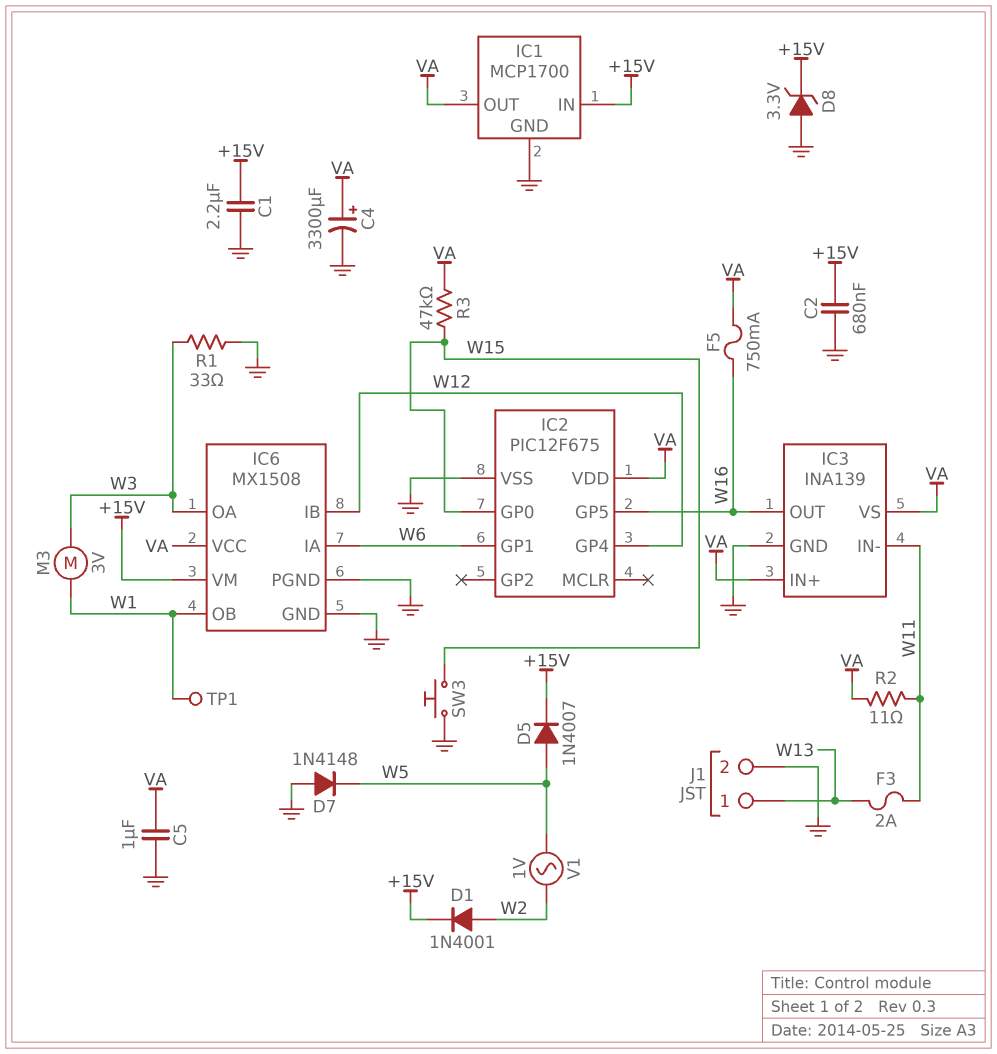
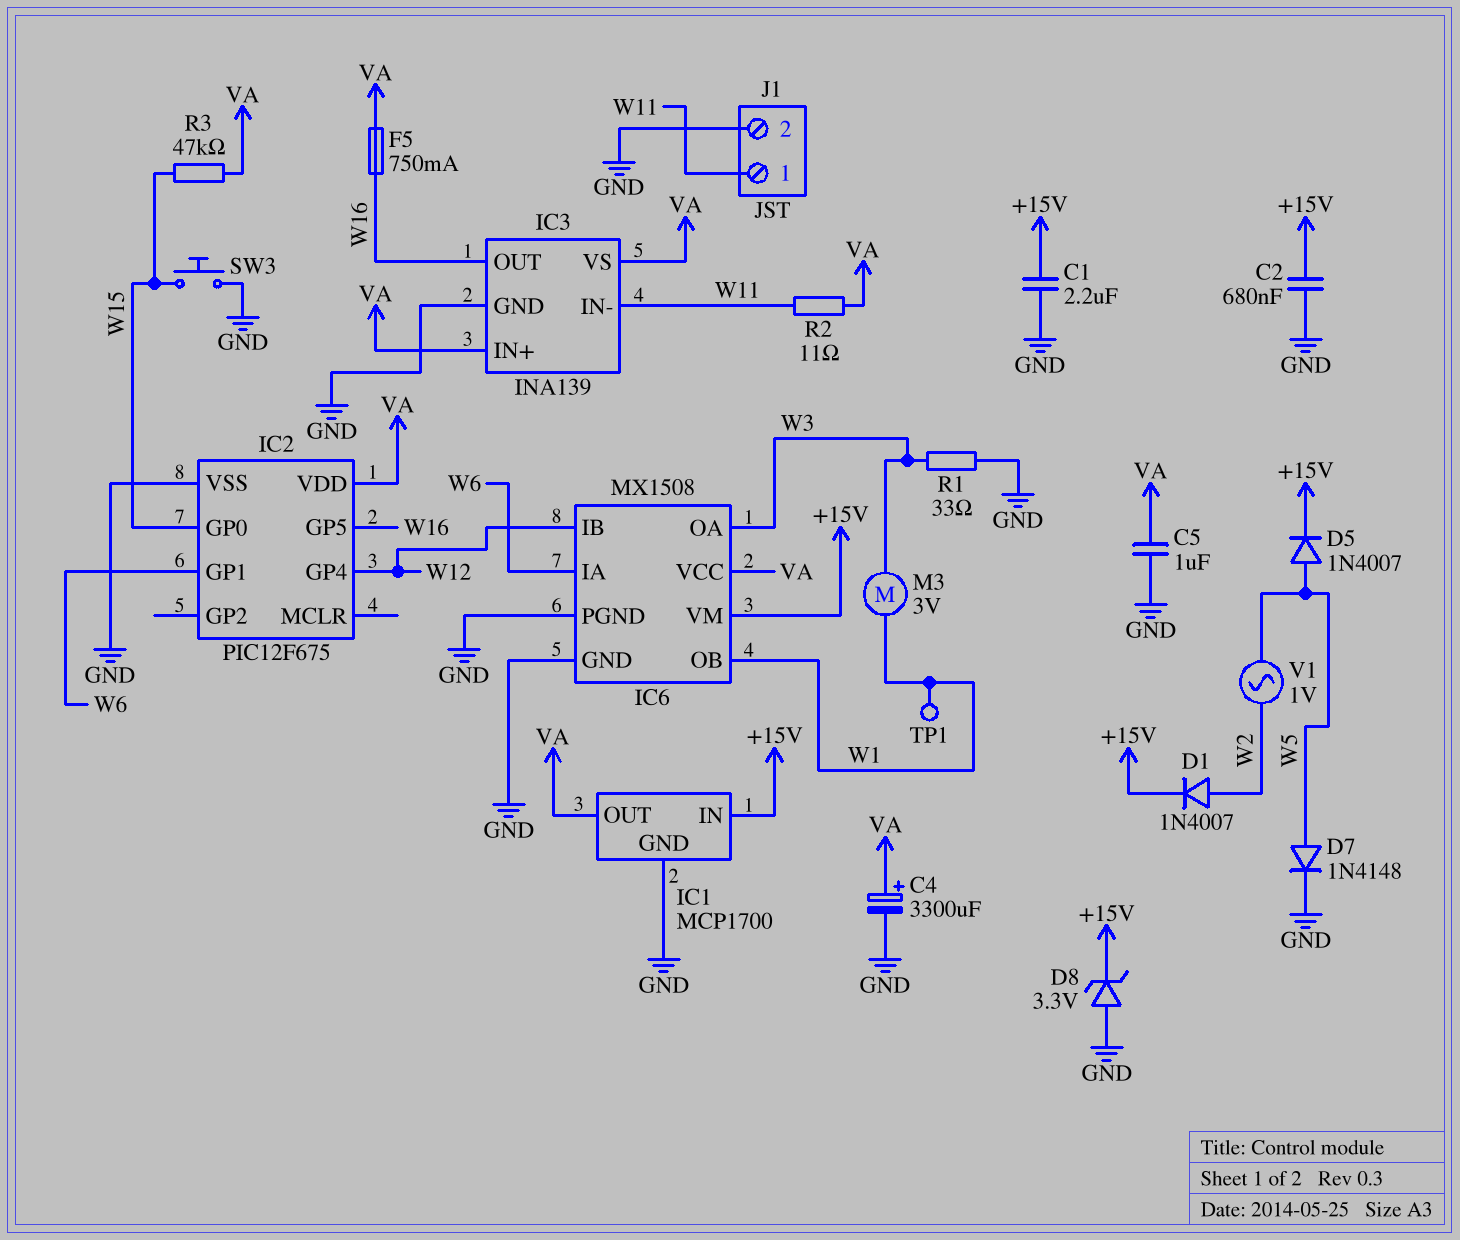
D1: diode 1N4001 (A W2, K +15V) -> diode 1N4007 (A W2, K +15V)
D7: diode 1N4148 (A GND, K W5) -> diode 1N4148 (A W5, K GND)
F3: 2A (W11, W13) -> none
J1 pin 1: W13 -> W11

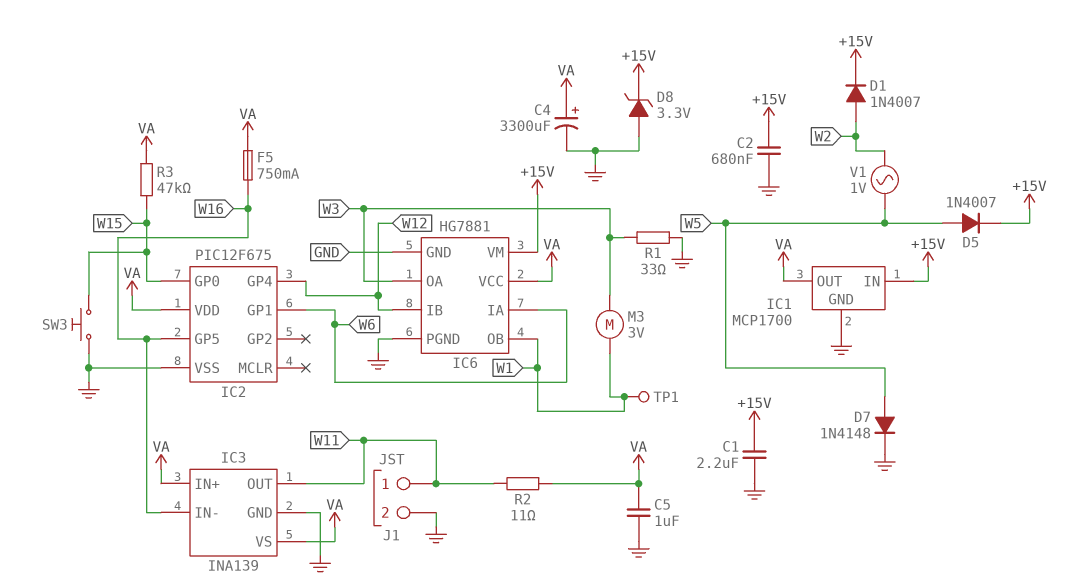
IC3 pin IN-: W11 -> W16
IC3 pin OUT: W16 -> W11
IC6: MX1508 -> HG7881

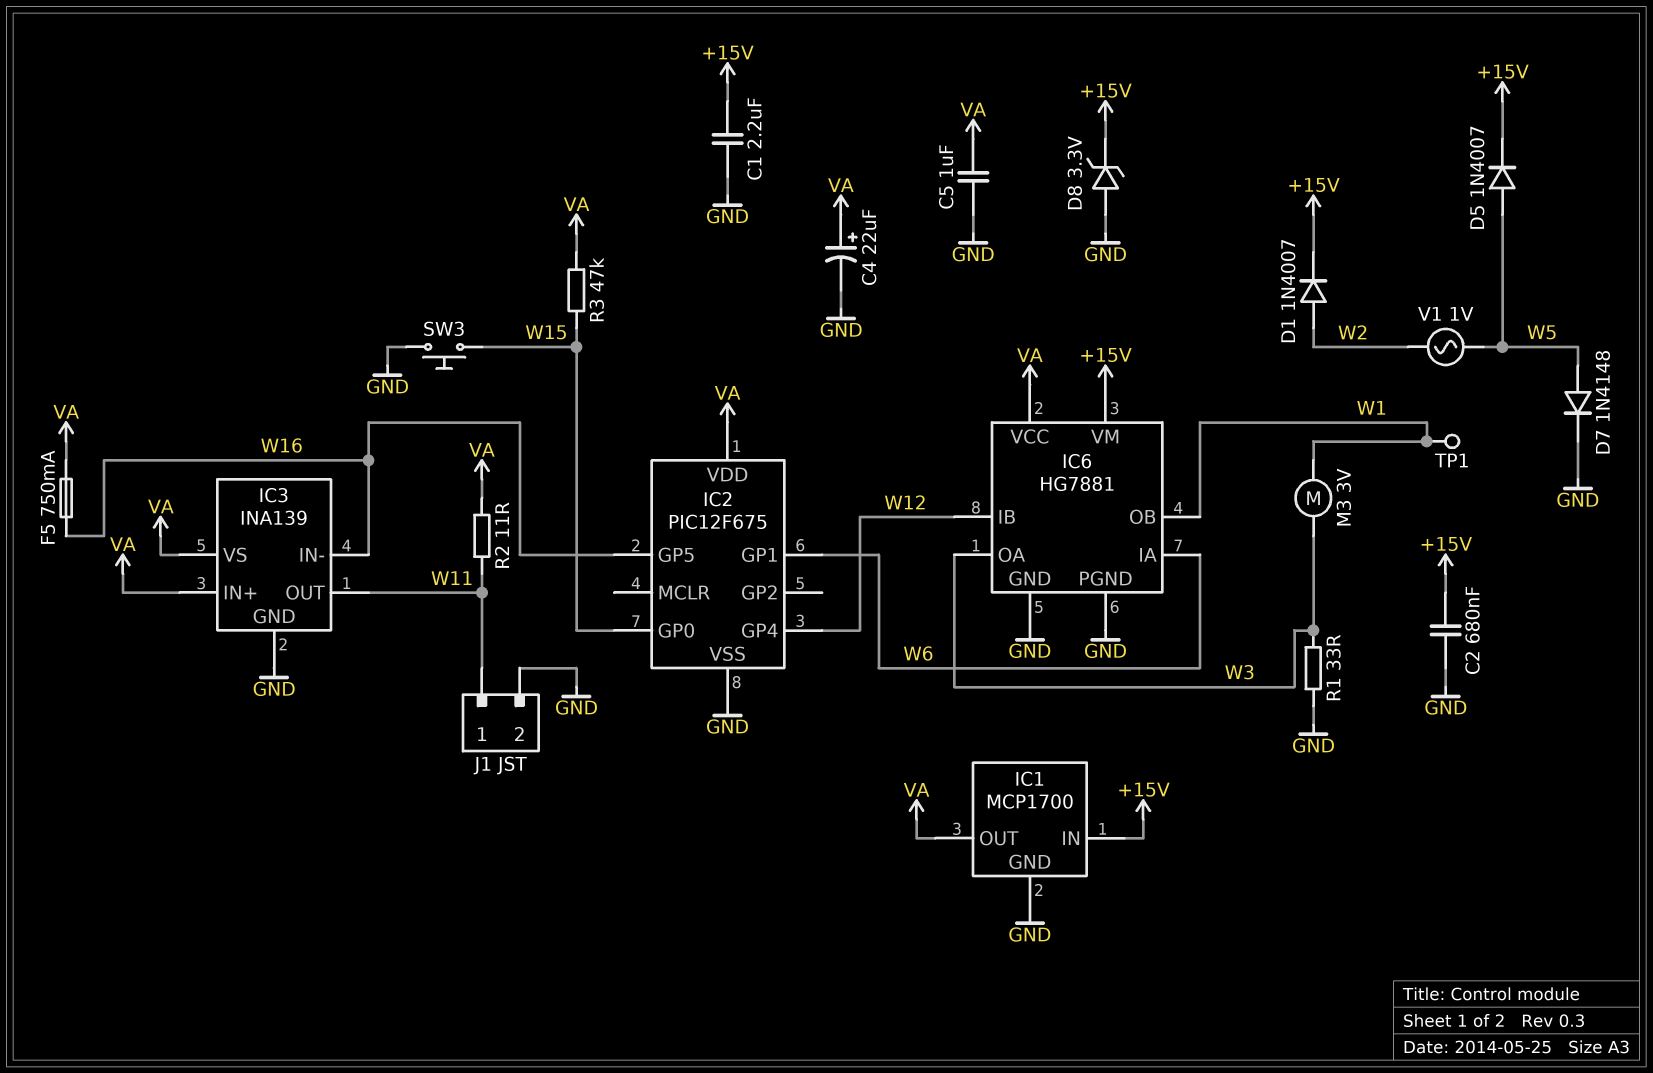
C4: 3300uF (plus VA, minus GND) -> 22uF (plus VA, minus GND)

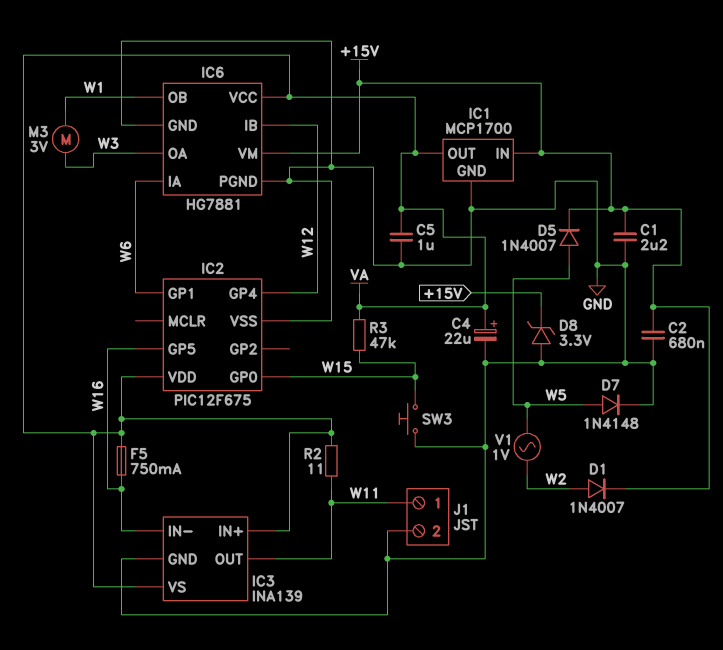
R1: 33 (GND, W3) -> none
TP1: test point (W1) -> none

